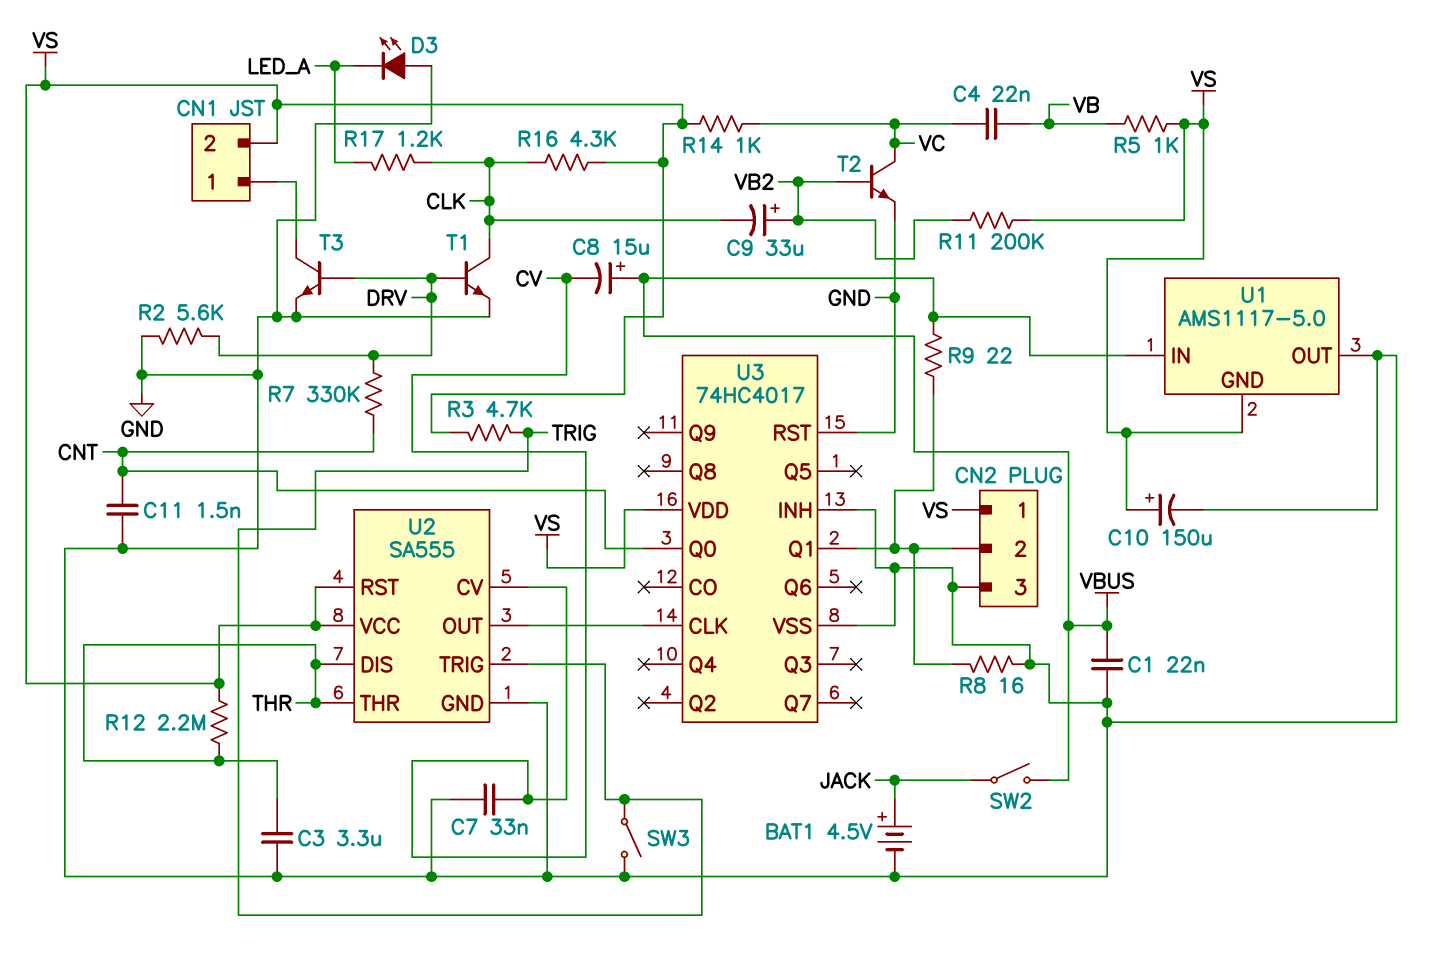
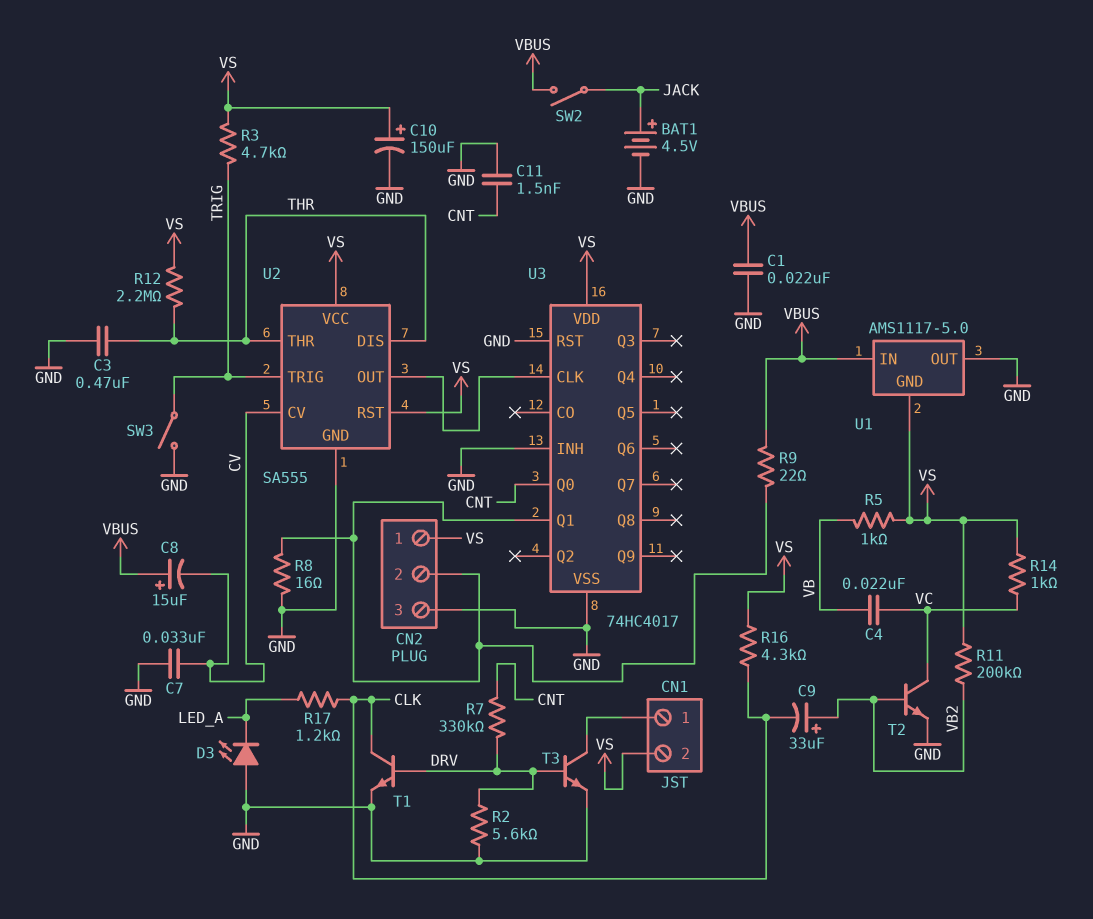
C3: 3.3uF (GND, THR) -> 470nF (GND, THR)

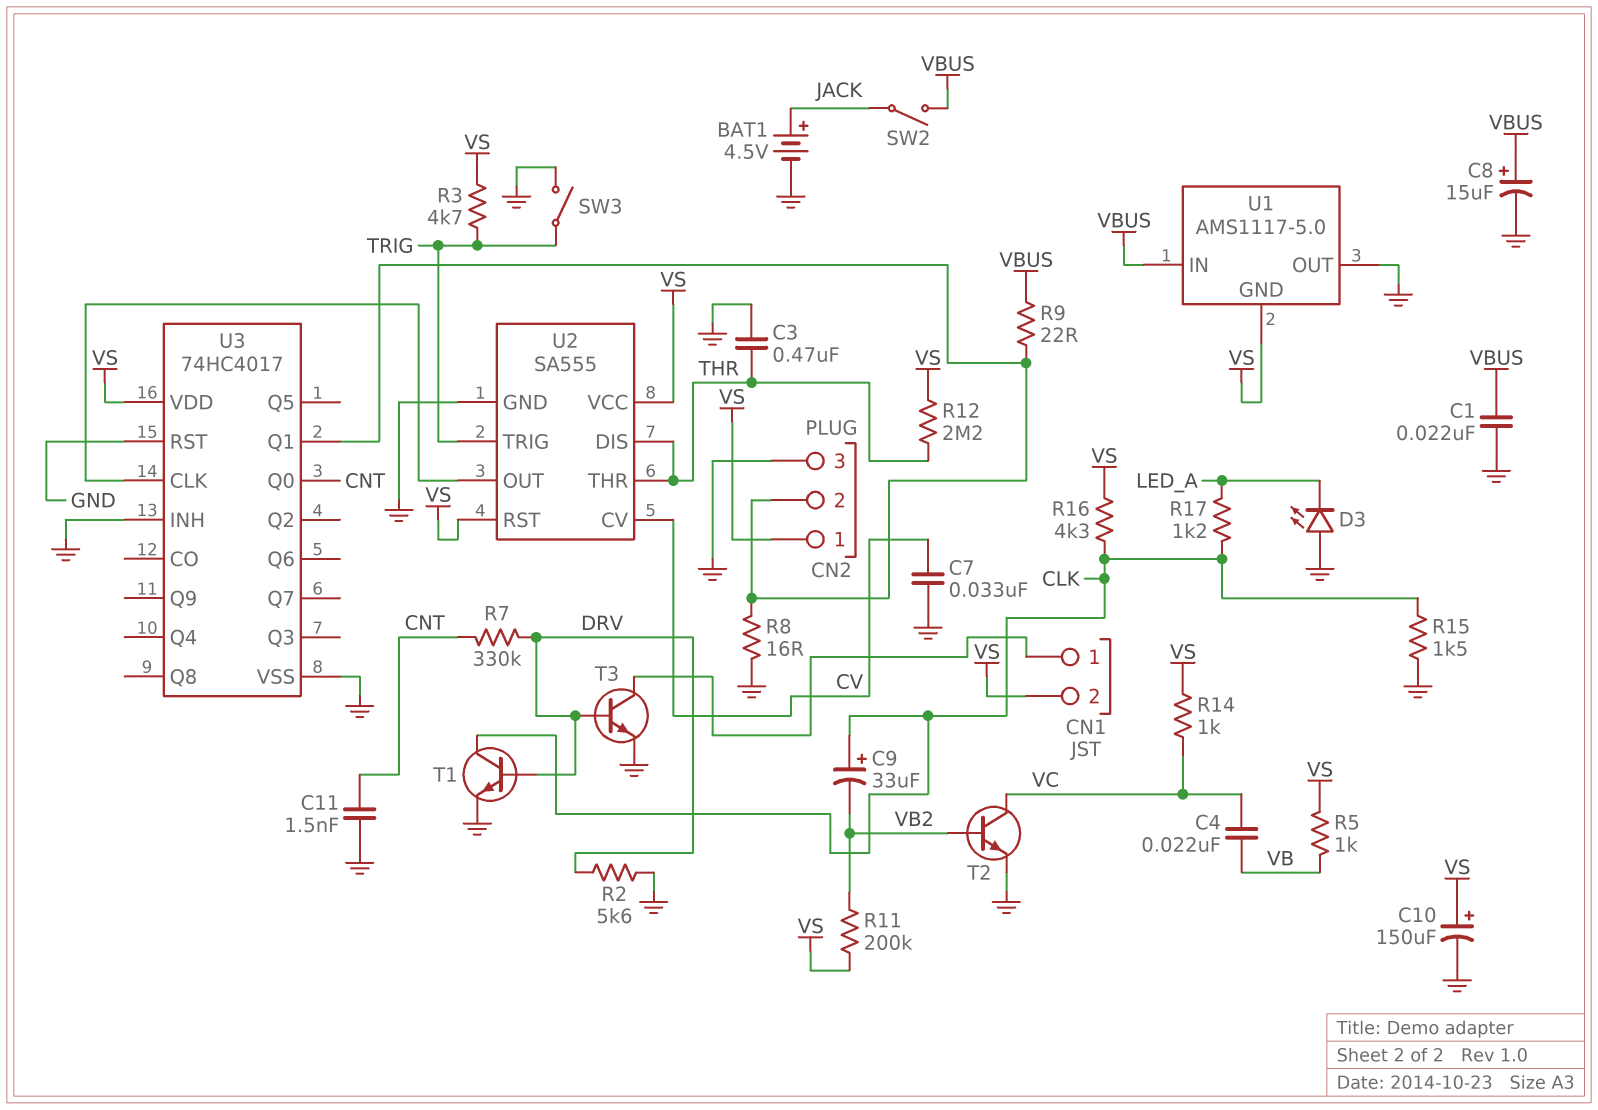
C8: 15uF (plus VBUS, minus CV) -> 15uF (plus VBUS, minus GND)
C9: 33uF (plus VB2, minus CLK) -> 33uF (plus CLK, minus VB2)
R15: none -> 1.5k (CLK, GND)

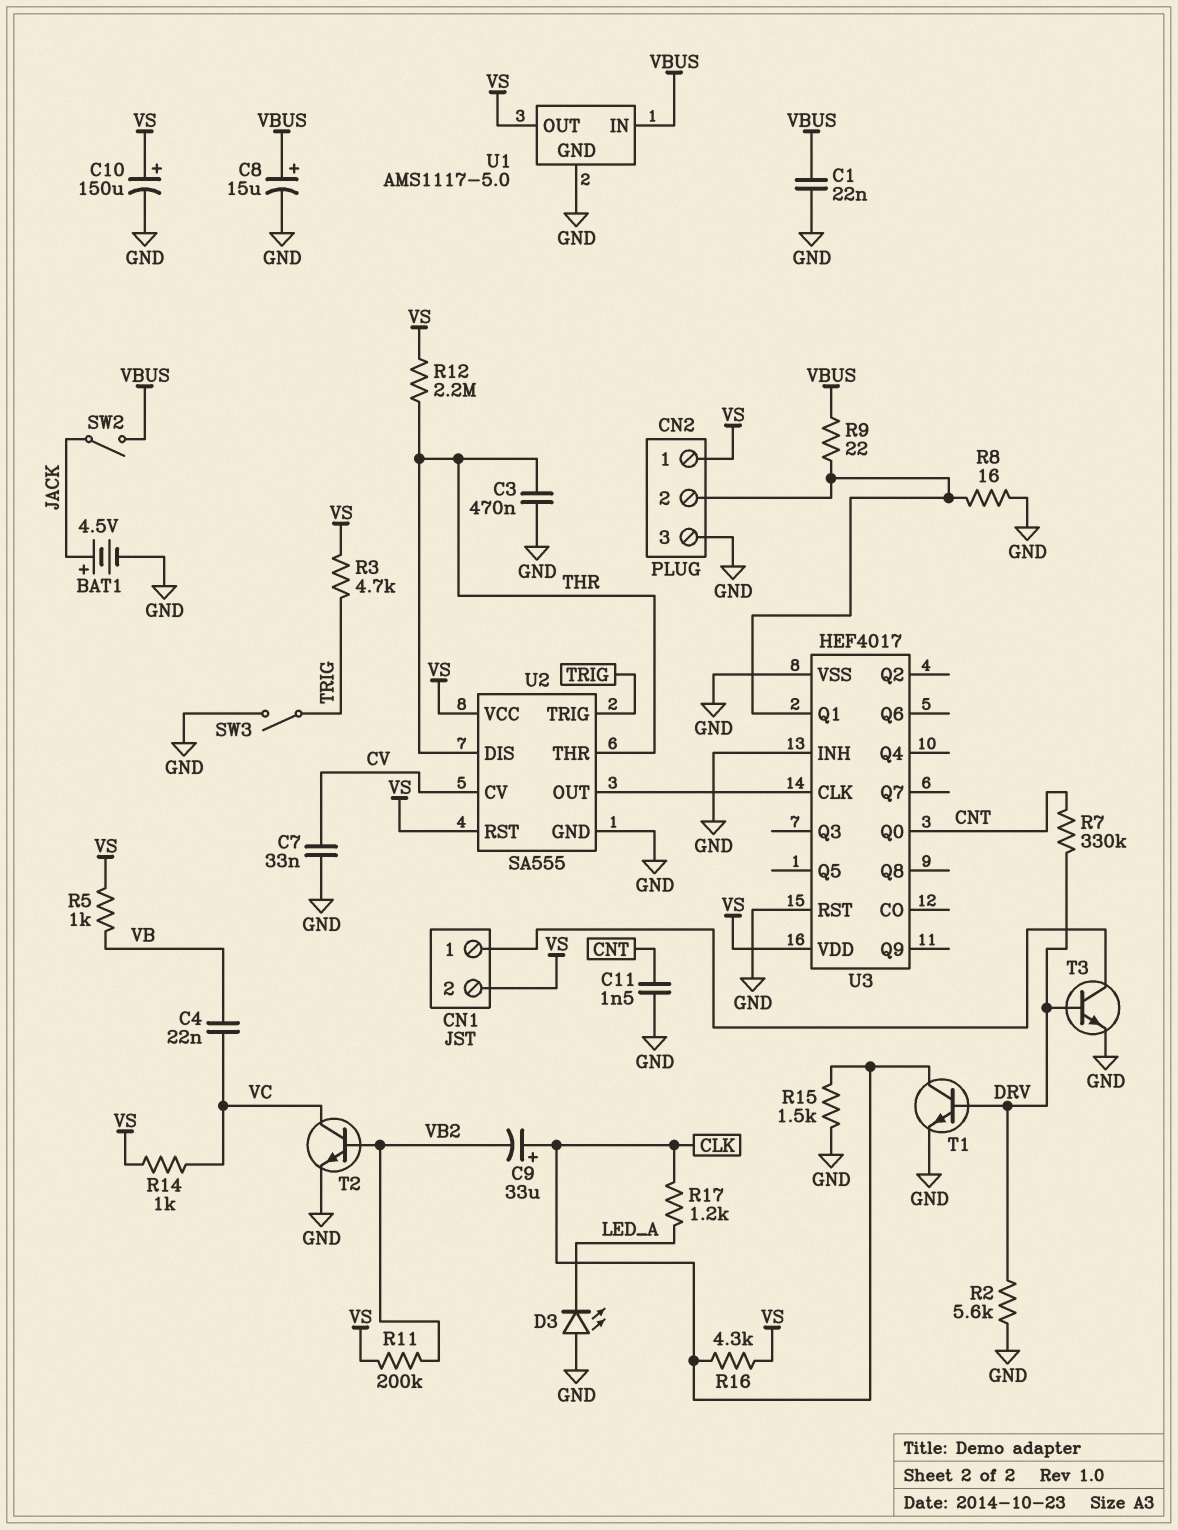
U1 pin GND: VS -> GND
U1 pin OUT: GND -> VS
U3: 74HC4017 -> HEF4017

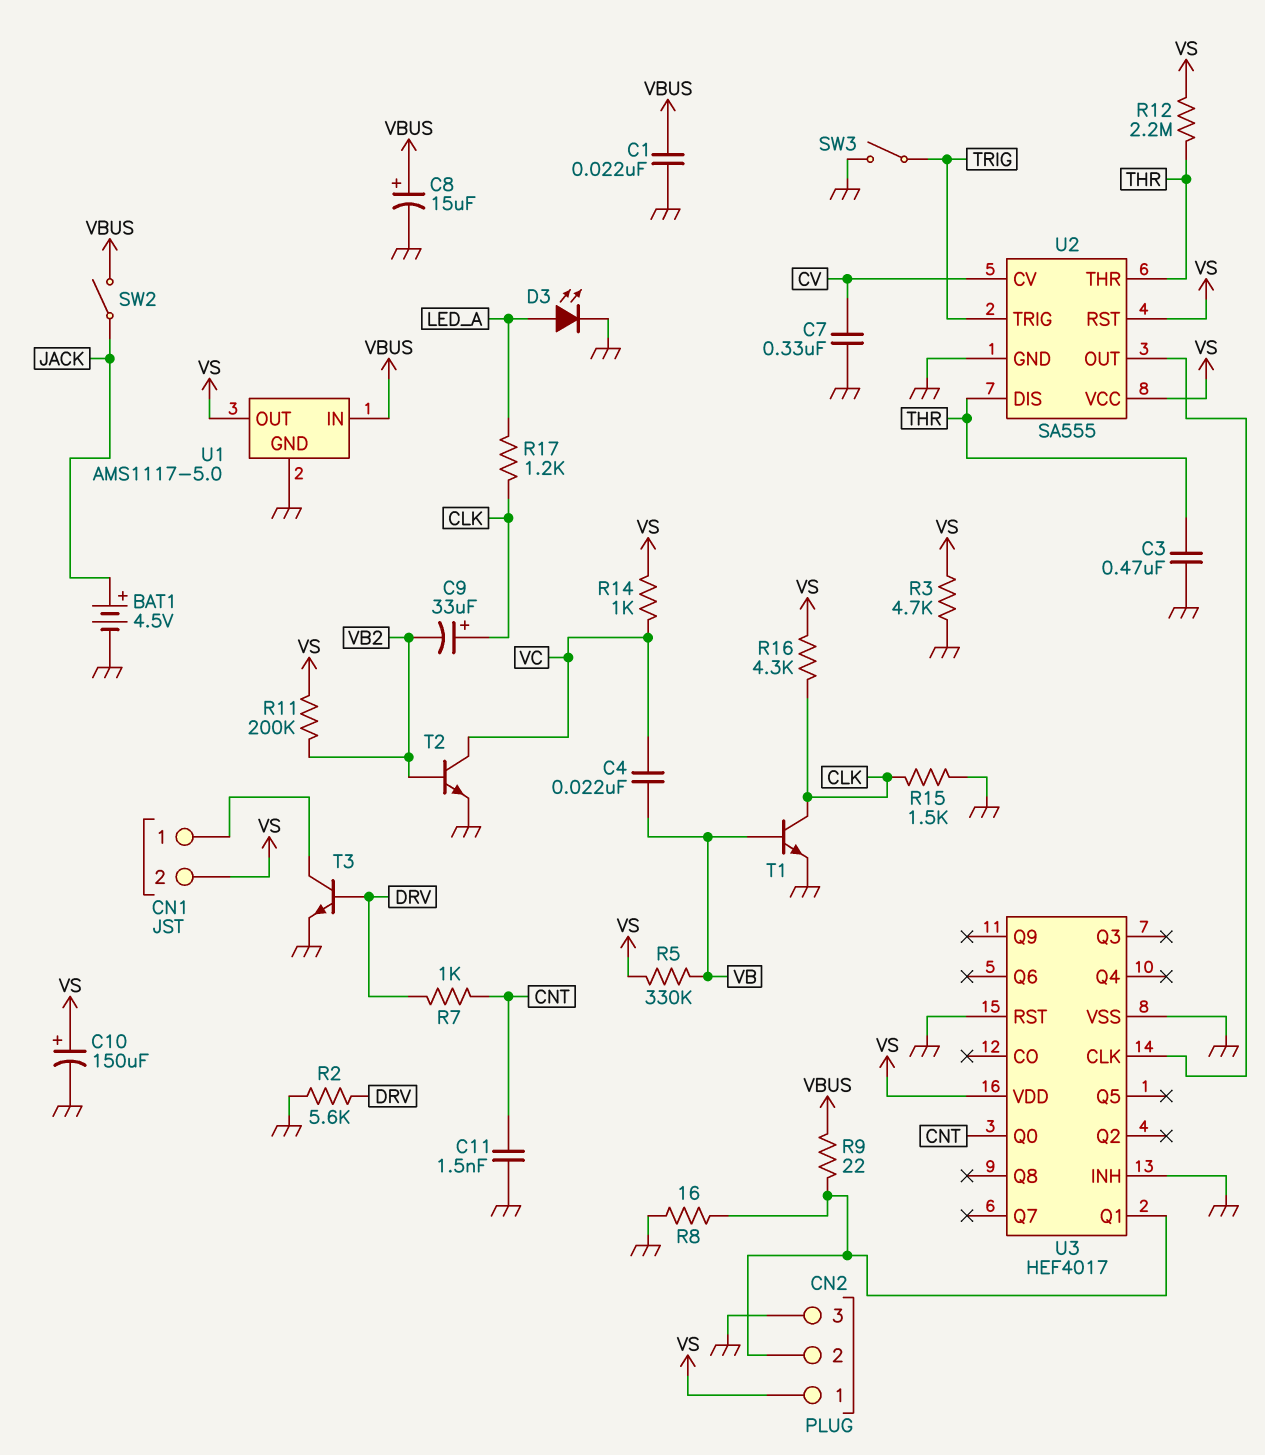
C7: 33nF (CV, GND) -> 330nF (CV, GND)
D3: LED (A GND, K LED_A) -> LED (A LED_A, K GND)
R3: 4.7k (TRIG, VS) -> 4.7k (GND, VS)
R5: 1k (VB, VS) -> 330k (VB, VS)
R7: 330k (CNT, DRV) -> 1k (CNT, DRV)
T1: NPN (B DRV, C CLK, E GND) -> NPN (B VB, C CLK, E GND)

